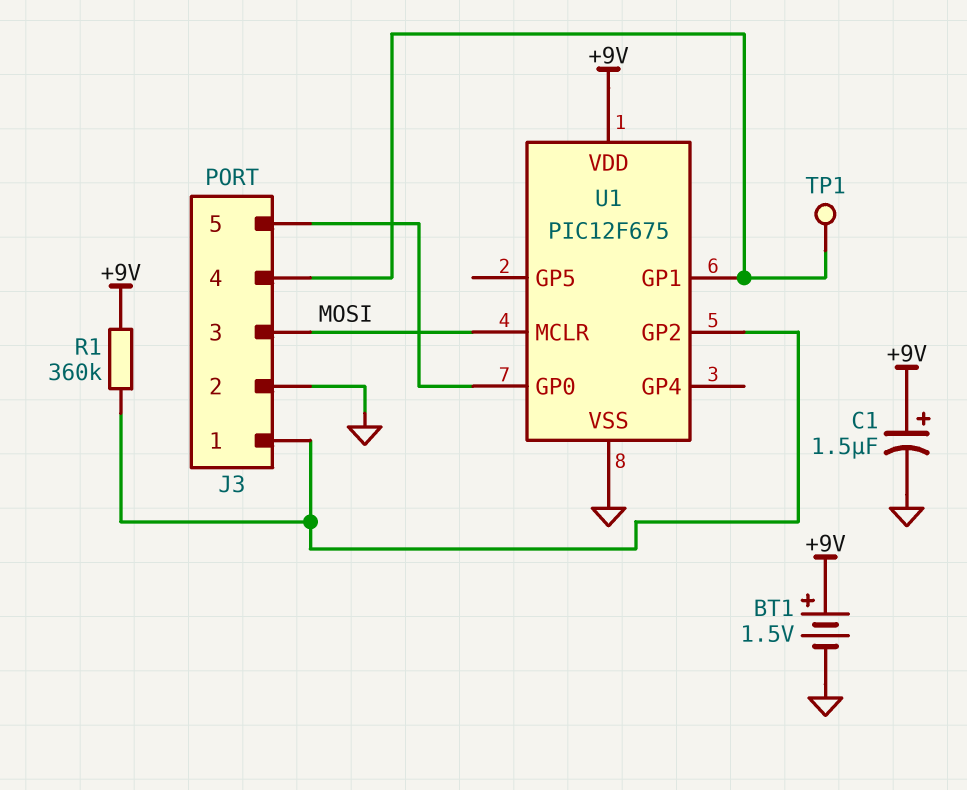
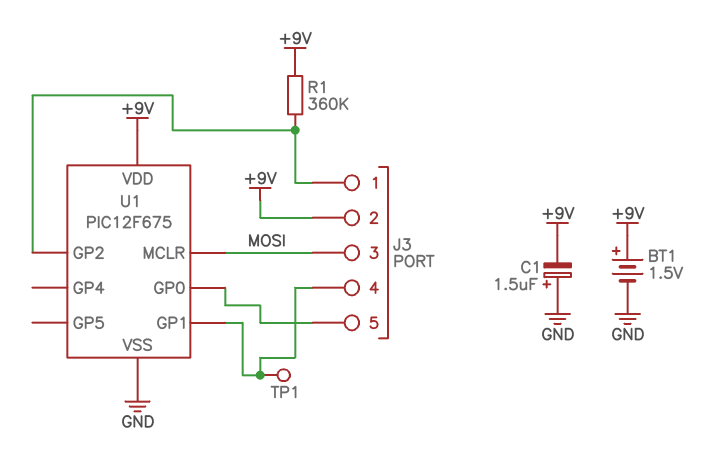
C1: 1.5uF (plus +9V, minus GND) -> 1.5uF (plus GND, minus +9V)
J3 pin 2: GND -> +9V

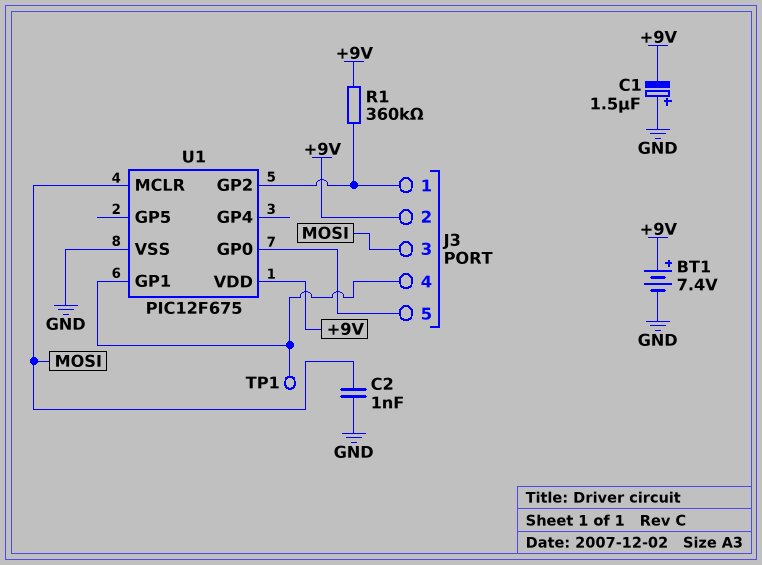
BT1: 1.5V (plus +9V, minus GND) -> 7.4V (plus +9V, minus GND)
C2: none -> 1nF (GND, MOSI)

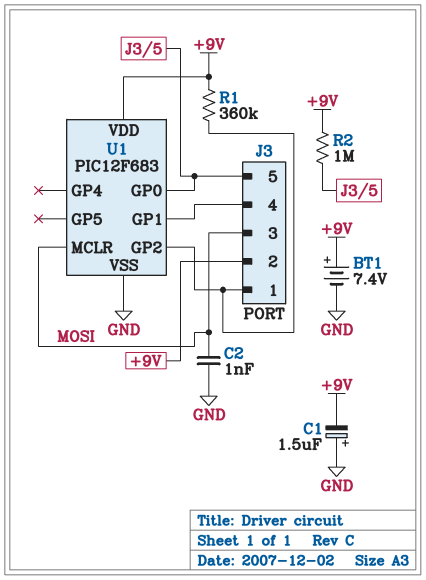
R2: none -> 1M (+9V, J3/5)
TP1: test point (J3/4) -> none
U1: PIC12F675 -> PIC12F683

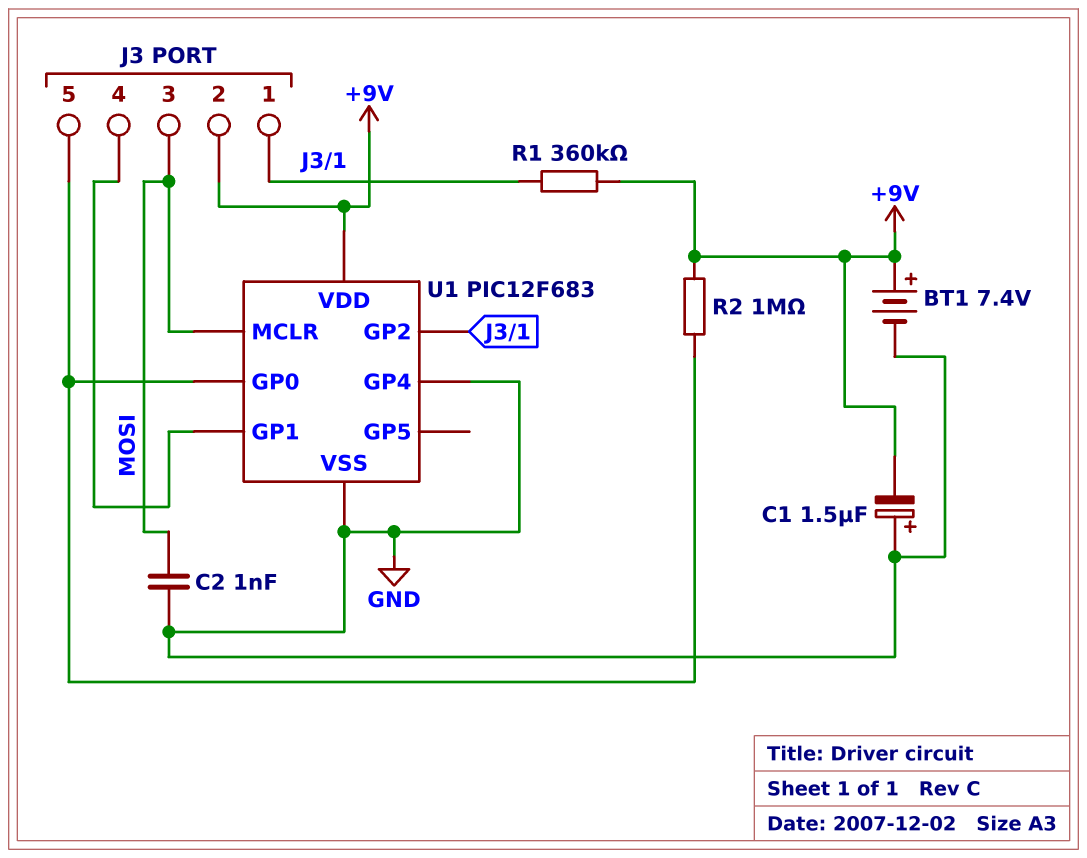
U1 pin GP4: none -> GND

